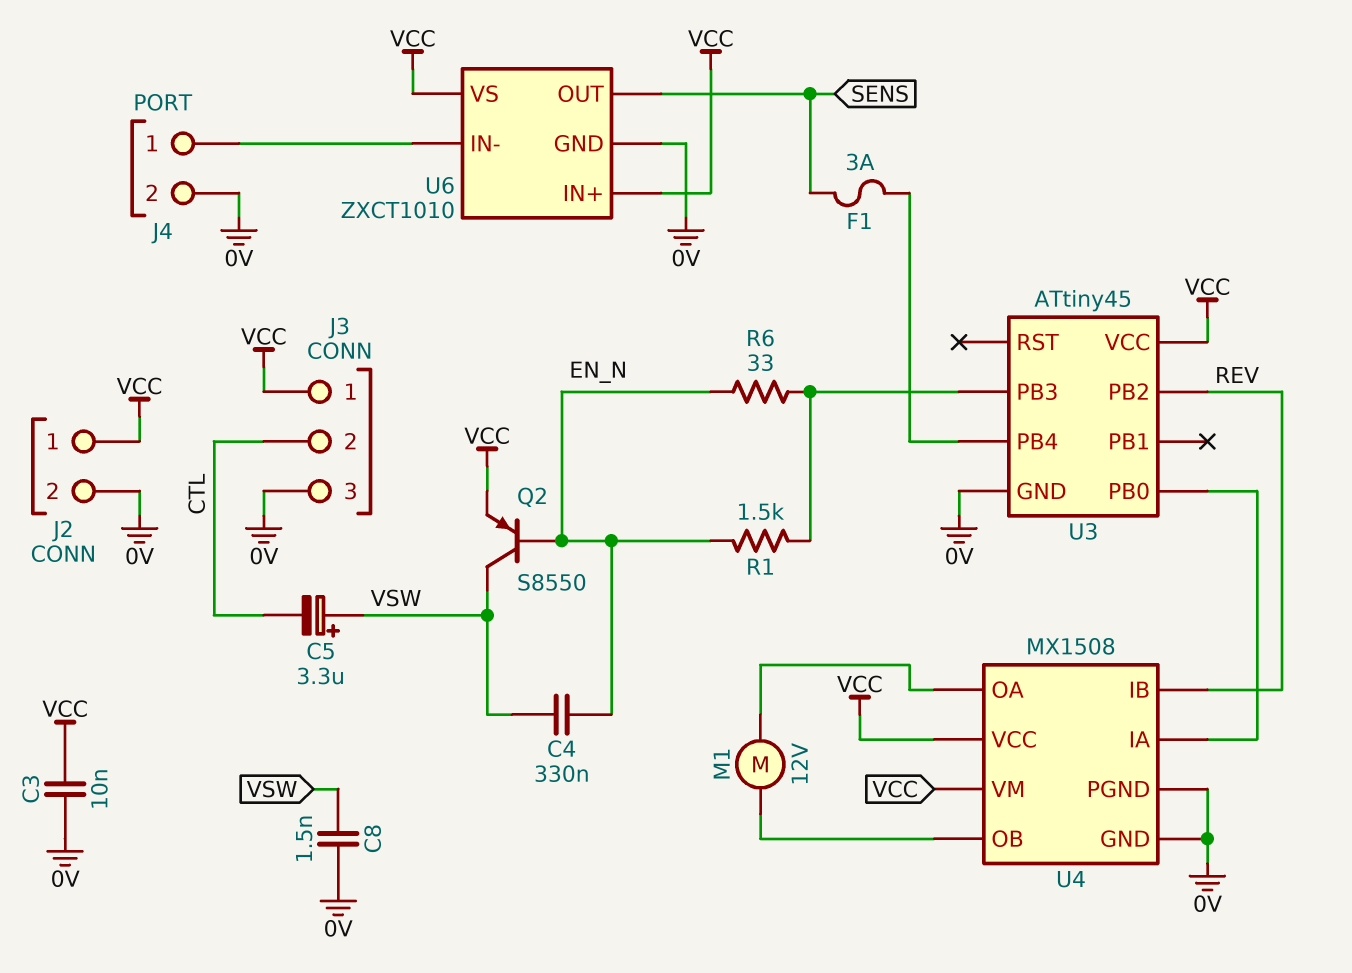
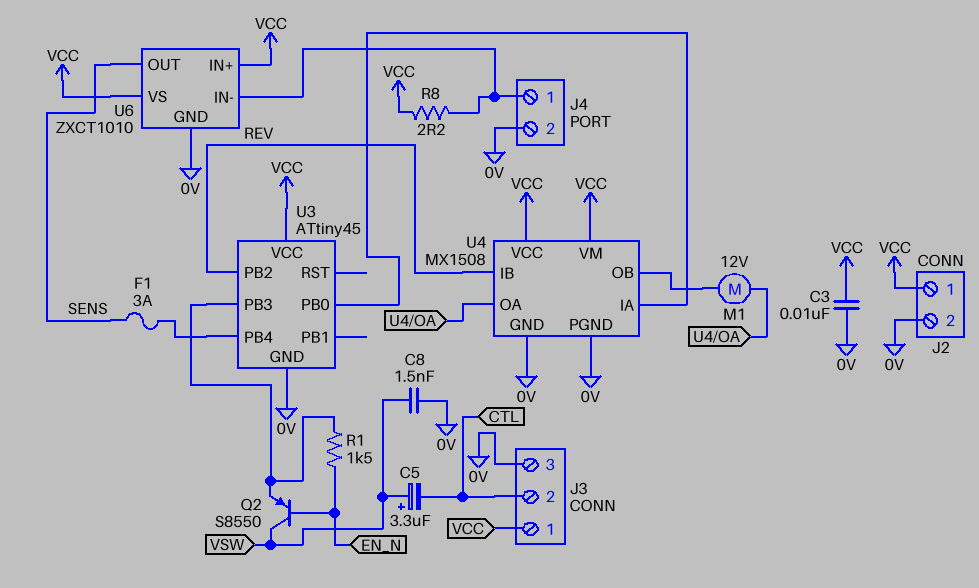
C4: 330nF (EN_N, VSW) -> none
Q2: PNP S8550 (B EN_N, C VSW, E VCC) -> PNP S8550 (B EN_N, C VSW, E U3/PB3)
R6: 33 (EN_N, U3/PB3) -> none
R8: none -> 2.2 (J4/1, VCC)

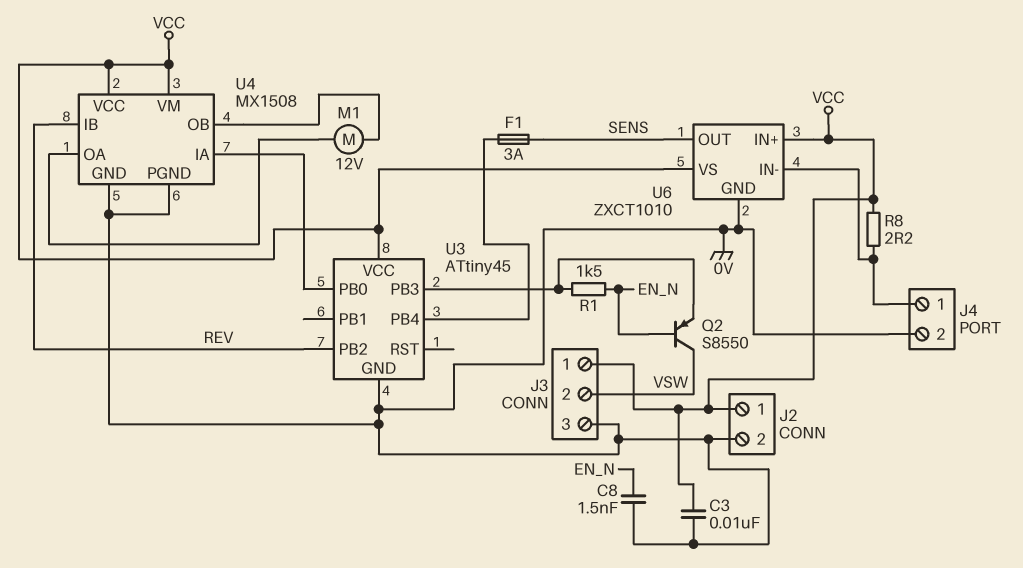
C5: 3.3uF (plus VSW, minus CTL) -> none
C8: 1.5nF (0V, VSW) -> 1.5nF (0V, EN_N)
J3 pin 2: CTL -> VSW

